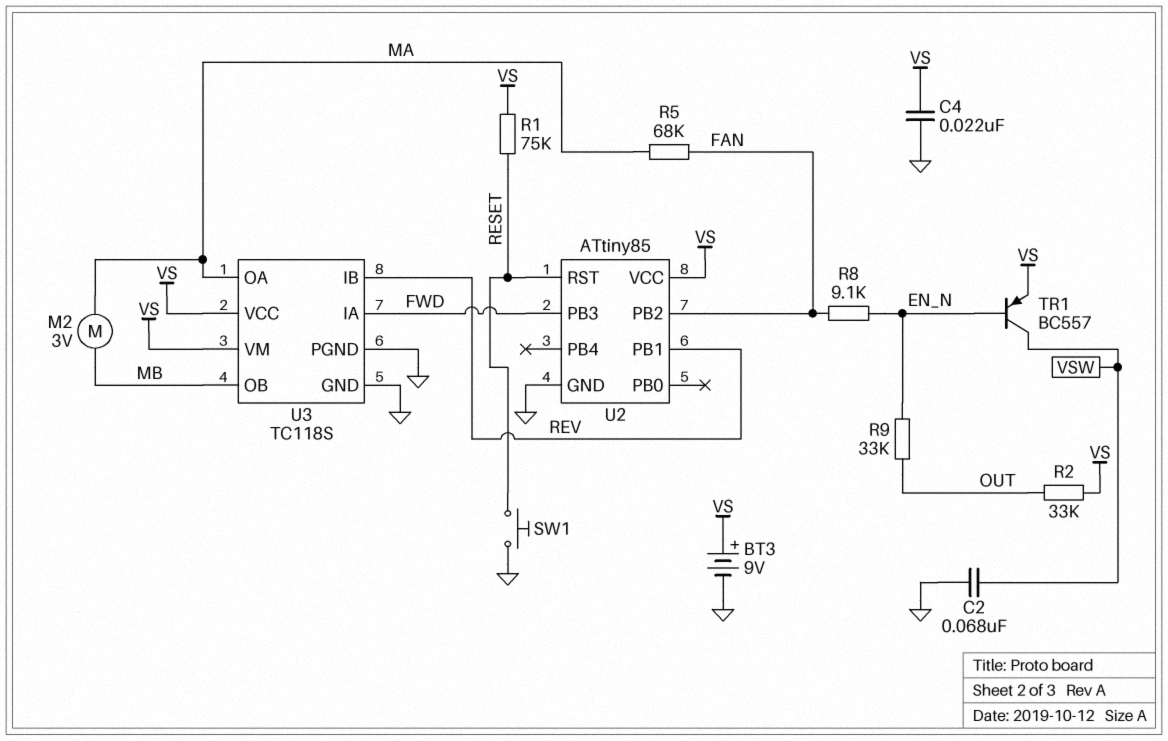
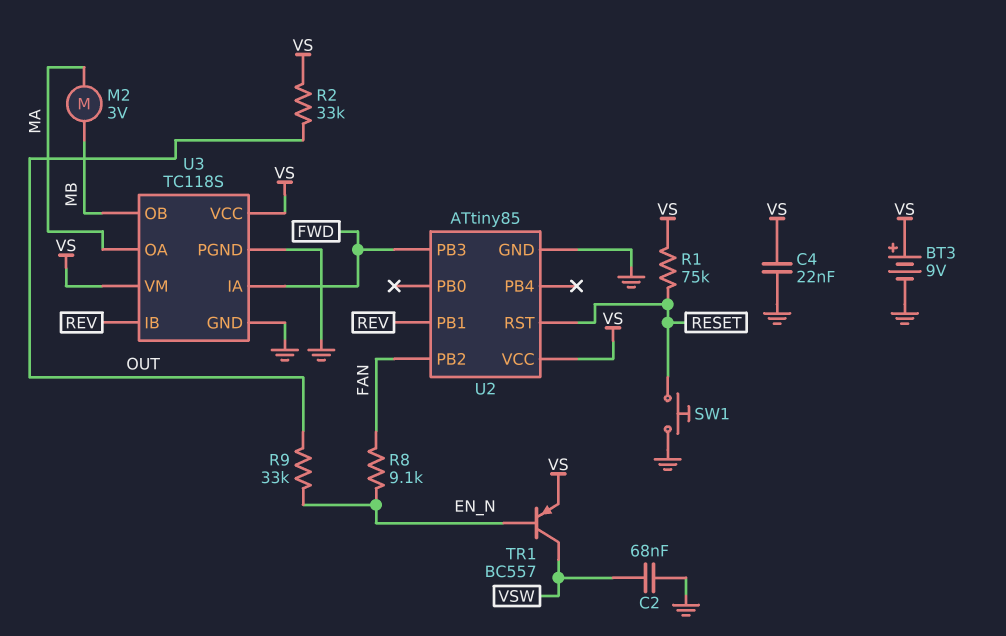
R5: 68k (FAN, MA) -> none

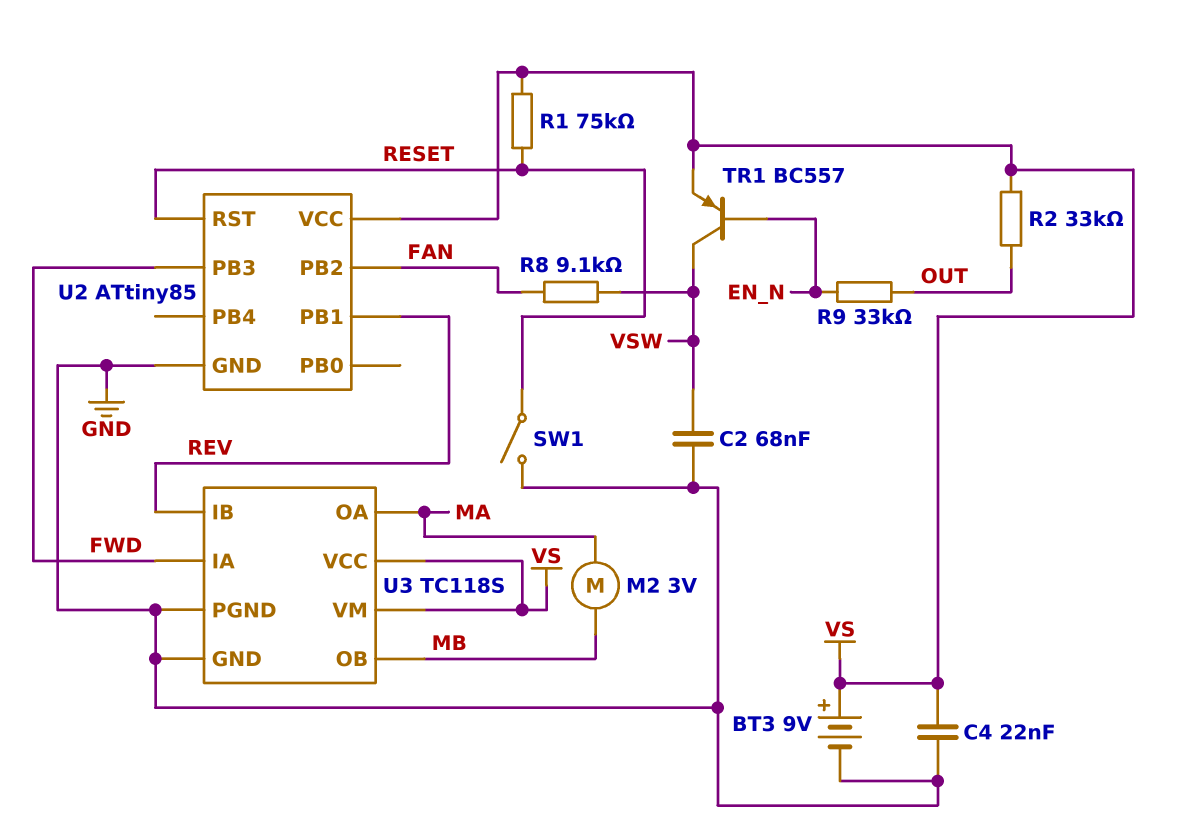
R8: 9.1k (EN_N, FAN) -> 9.1k (FAN, VSW)
SW1: button (GND, RESET) -> switch (GND, RESET)

